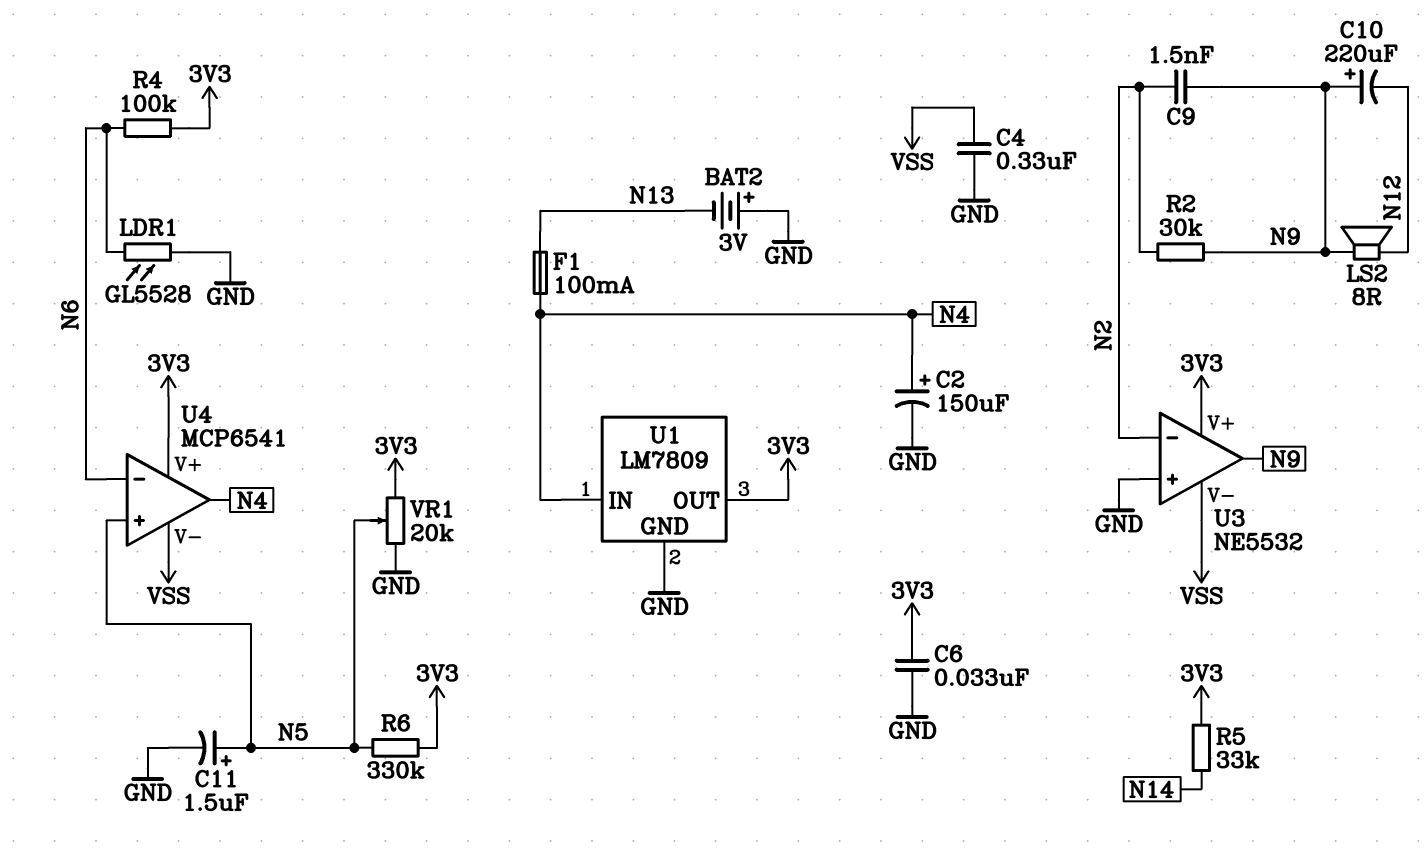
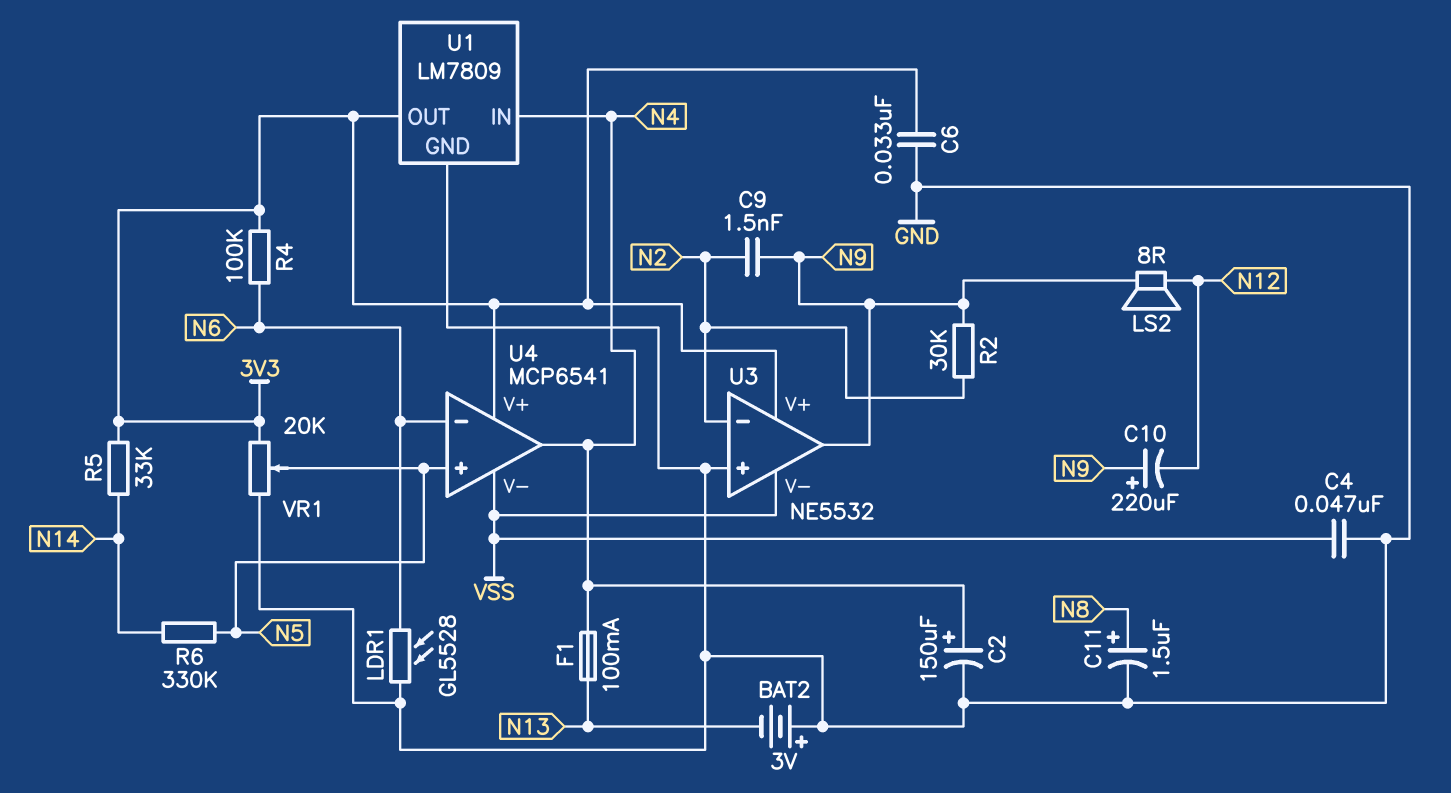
C4: 330nF (GND, VSS) -> 47nF (GND, VSS)
C11: 1.5uF (plus N5, minus GND) -> 1.5uF (plus N8, minus GND)
R6: 330k (3V3, N5) -> 330k (N5, N14)

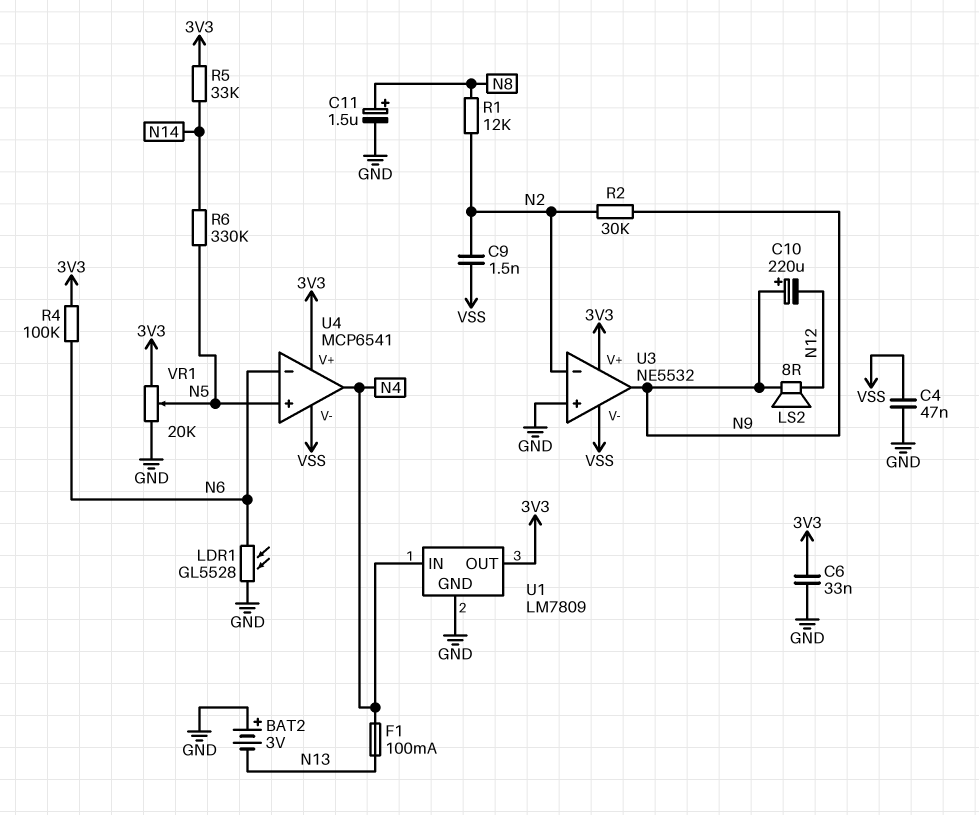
C2: 150uF (plus N4, minus GND) -> none
C9: 1.5nF (N2, N9) -> 1.5nF (N2, VSS)
R1: none -> 12k (N2, N8)

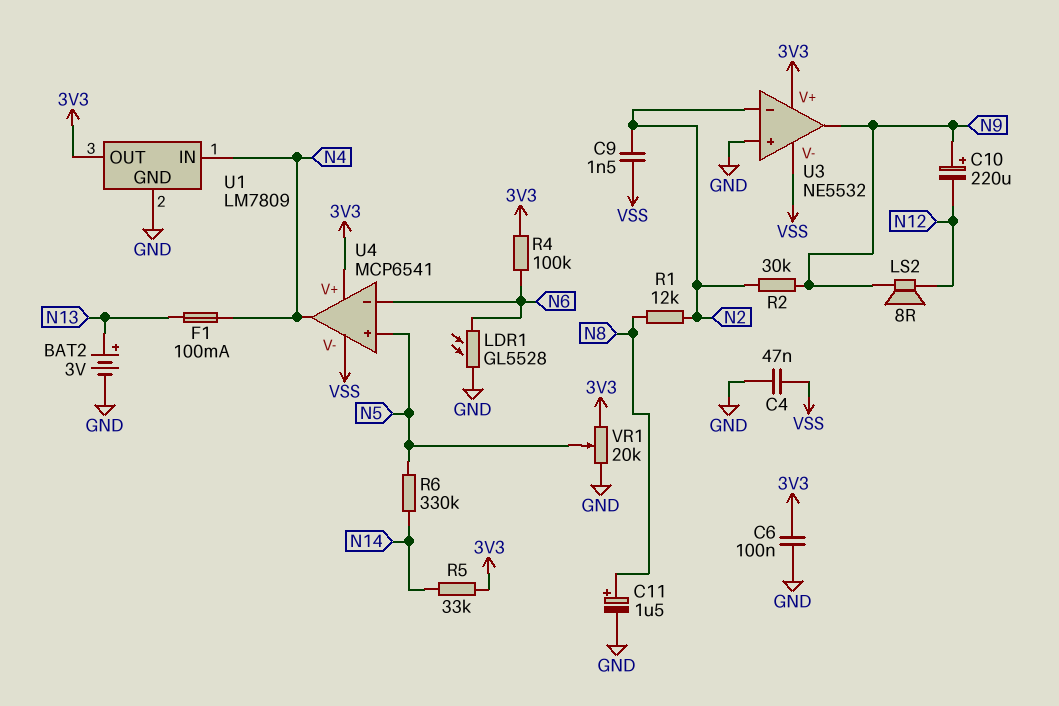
BAT2: 3V (plus GND, minus N13) -> 3V (plus N13, minus GND)
C6: 33nF (3V3, GND) -> 100nF (3V3, GND)

